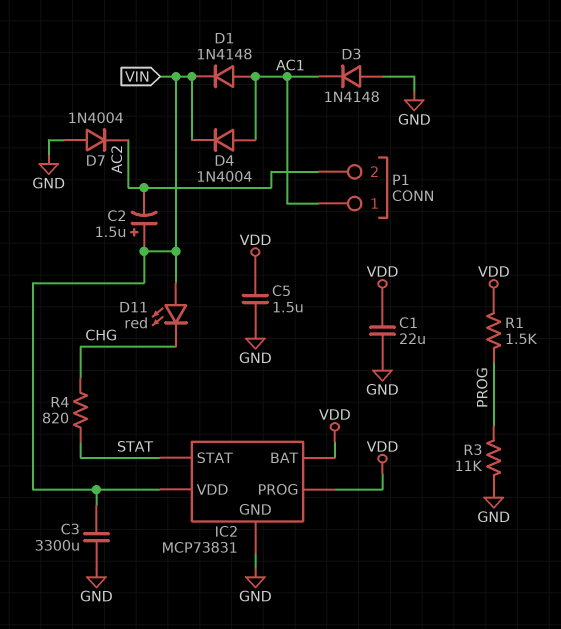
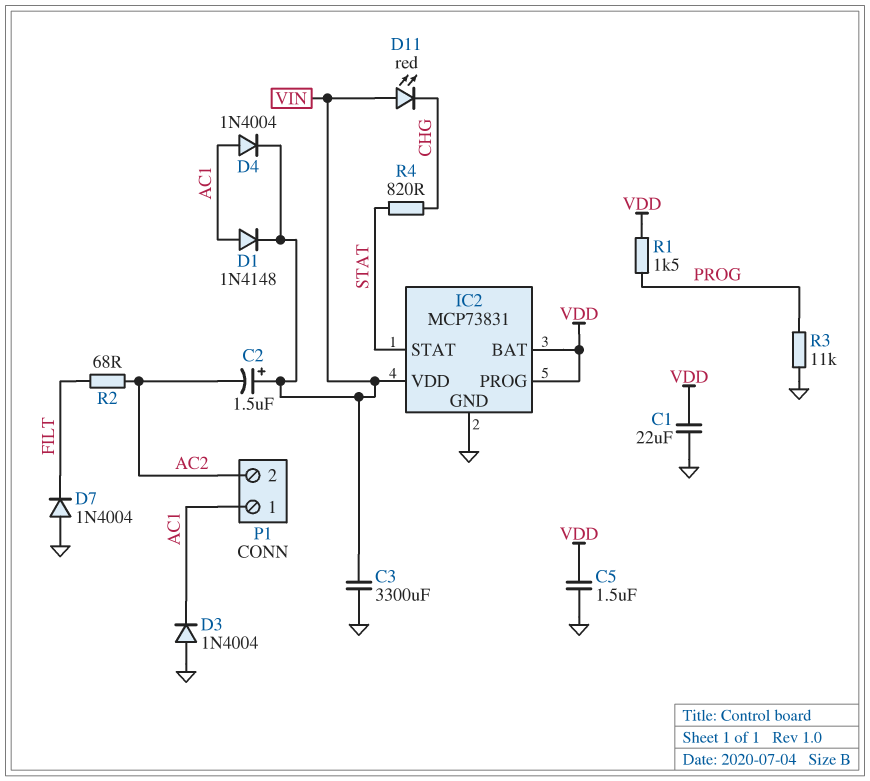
D3: diode 1N4148 (A GND, K AC1) -> diode 1N4004 (A GND, K AC1)
D7: diode 1N4004 (A GND, K AC2) -> diode 1N4004 (A GND, K FILT)
R2: none -> 68 (AC2, FILT)

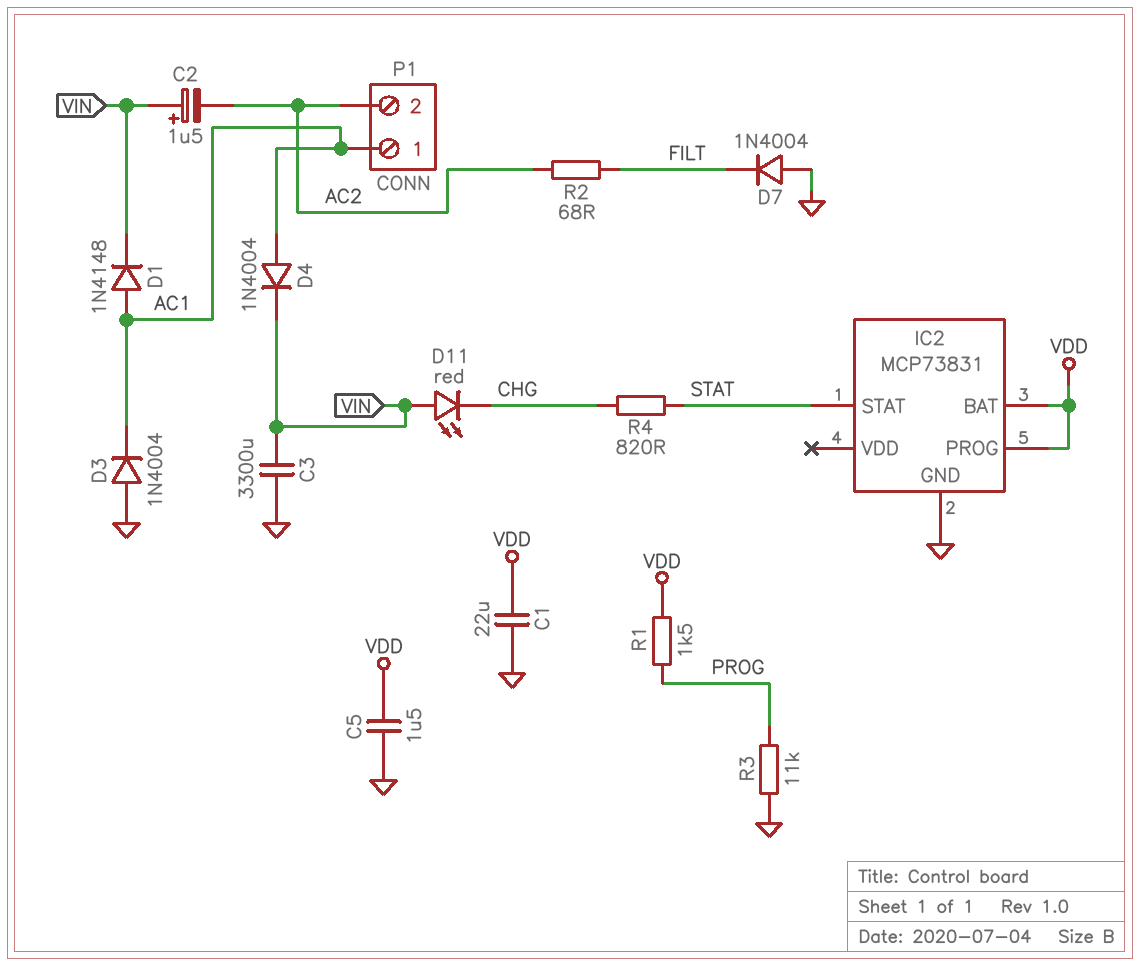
IC2 pin VDD: VIN -> none

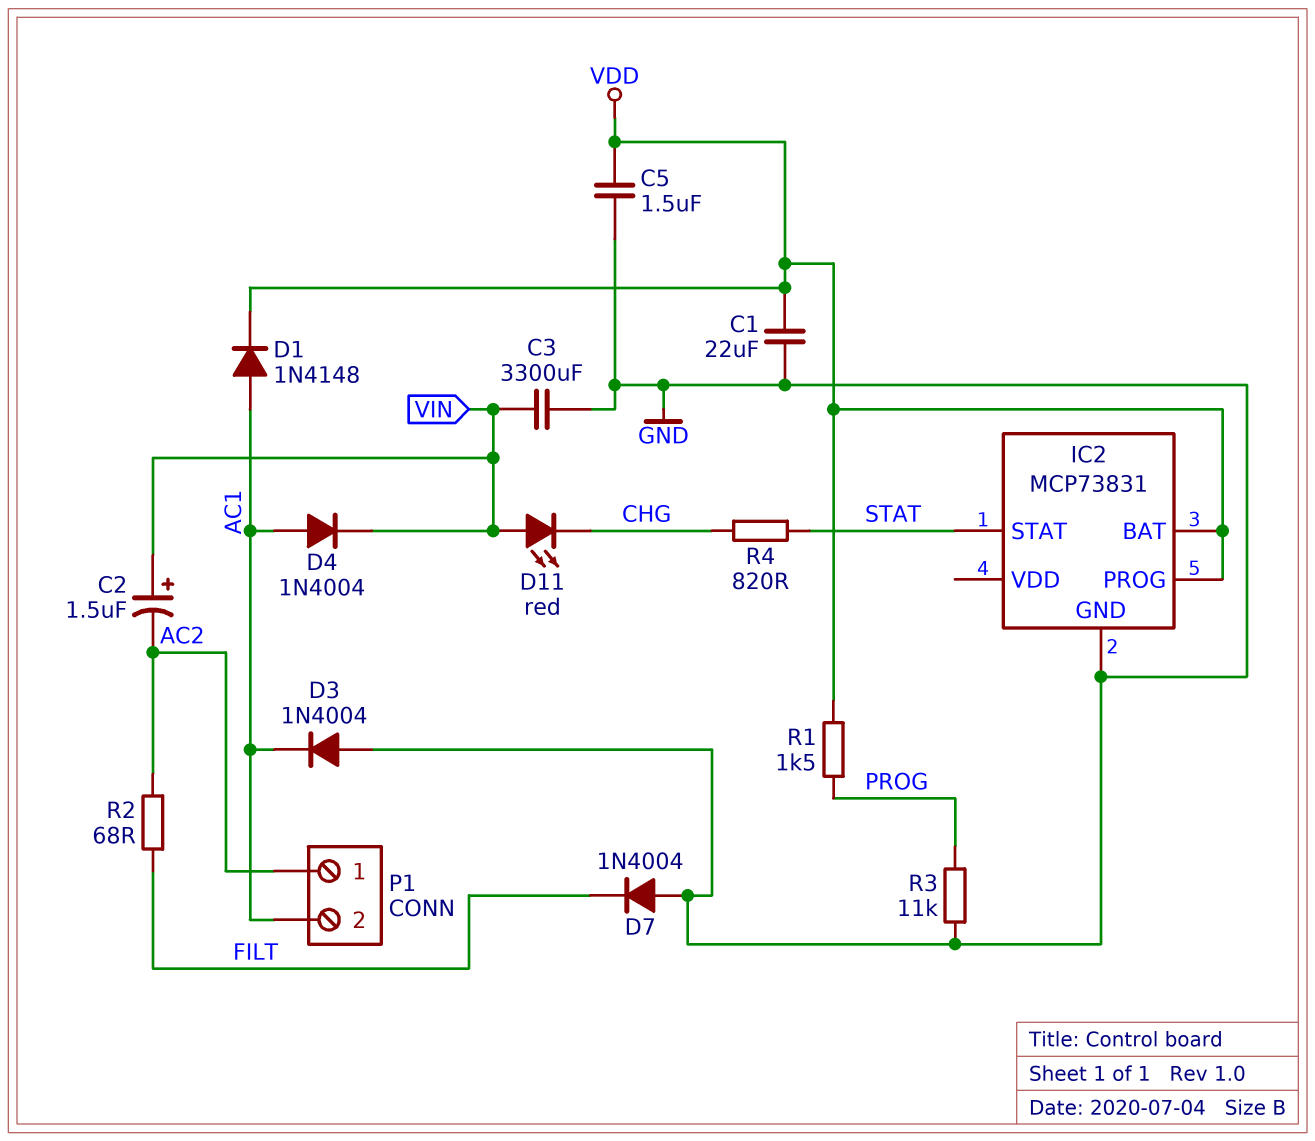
D1: diode 1N4148 (A AC1, K VIN) -> diode 1N4148 (A AC1, K VDD)
P1 pin 1: AC1 -> AC2
P1 pin 2: AC2 -> AC1

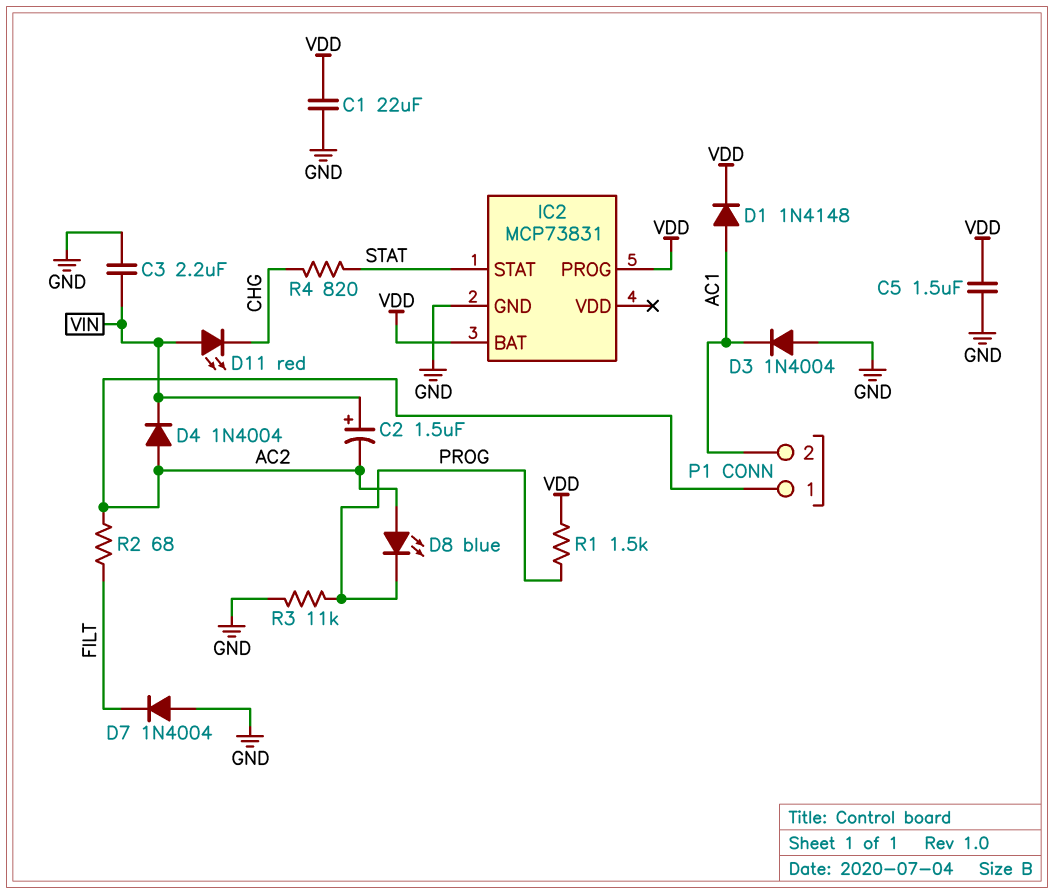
C3: 3300uF (GND, VIN) -> 2.2uF (GND, VIN)
D4: diode 1N4004 (A AC1, K VIN) -> diode 1N4004 (A AC2, K VIN)
D8: none -> LED blue (A AC2, K PROG)

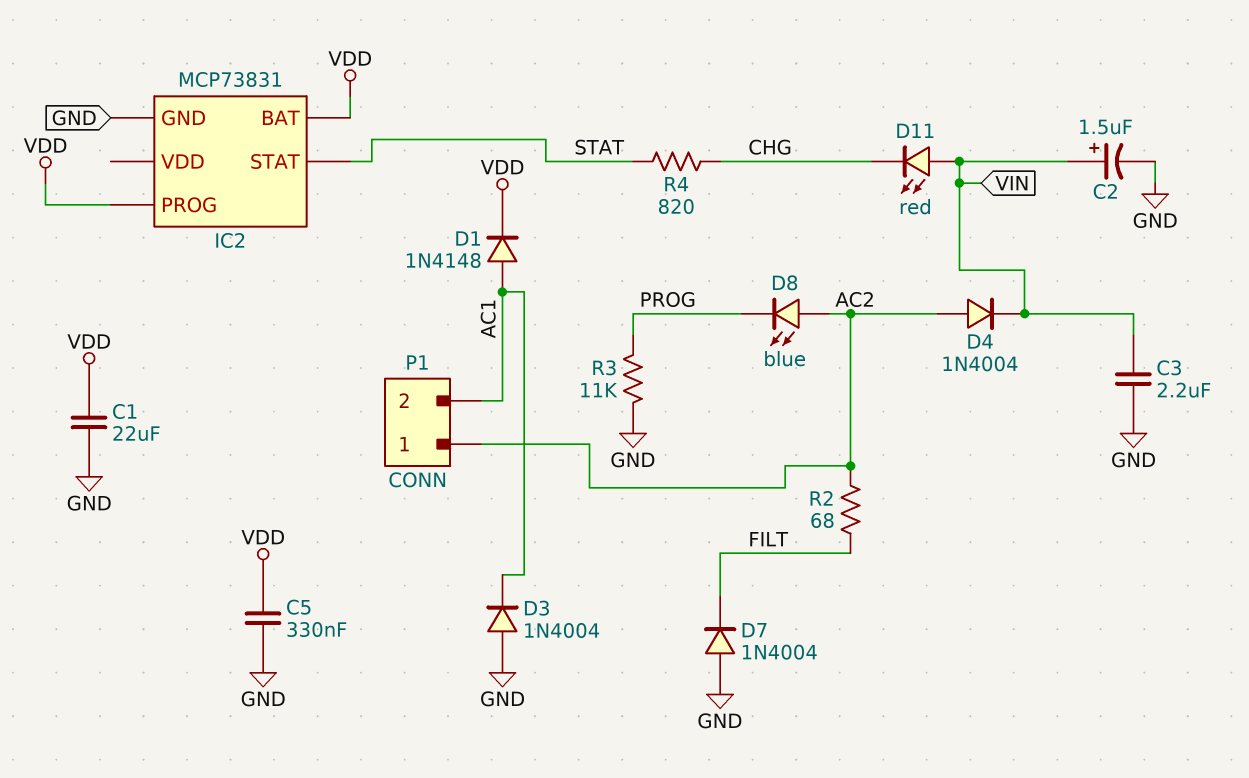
C2: 1.5uF (plus VIN, minus AC2) -> 1.5uF (plus VIN, minus GND)
C5: 1.5uF (GND, VDD) -> 330nF (GND, VDD)
R1: 1.5k (PROG, VDD) -> none

